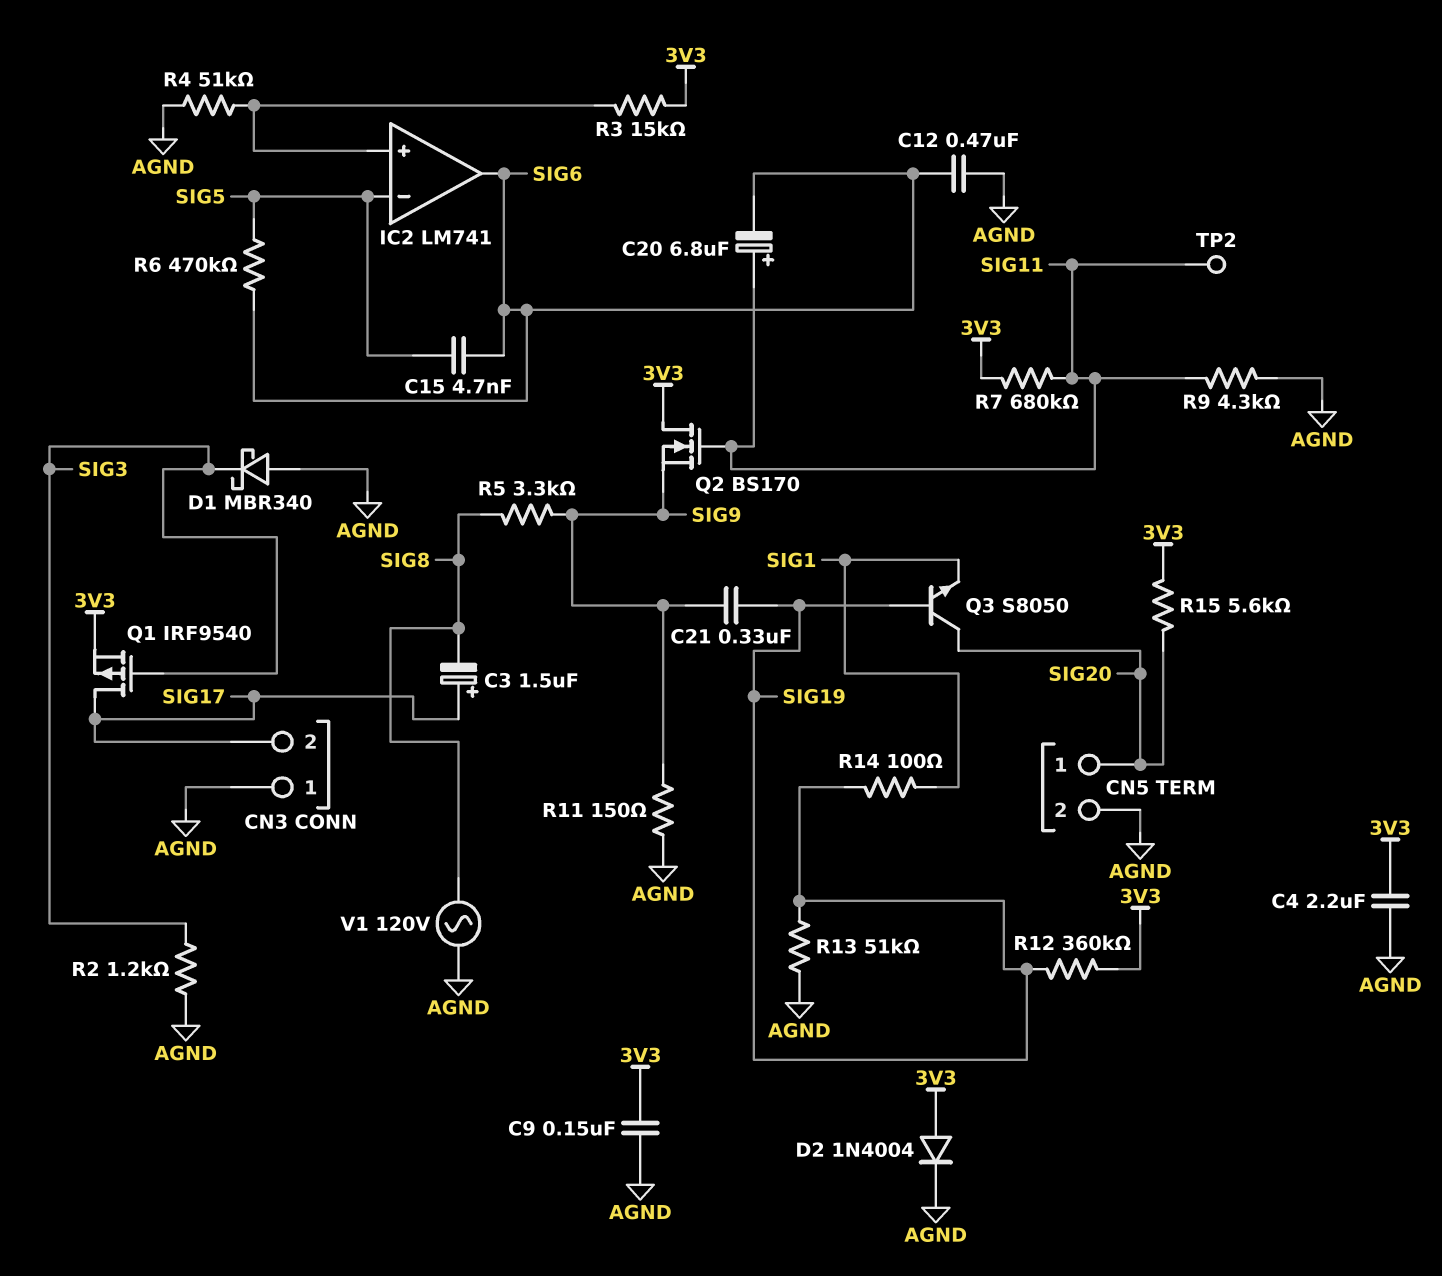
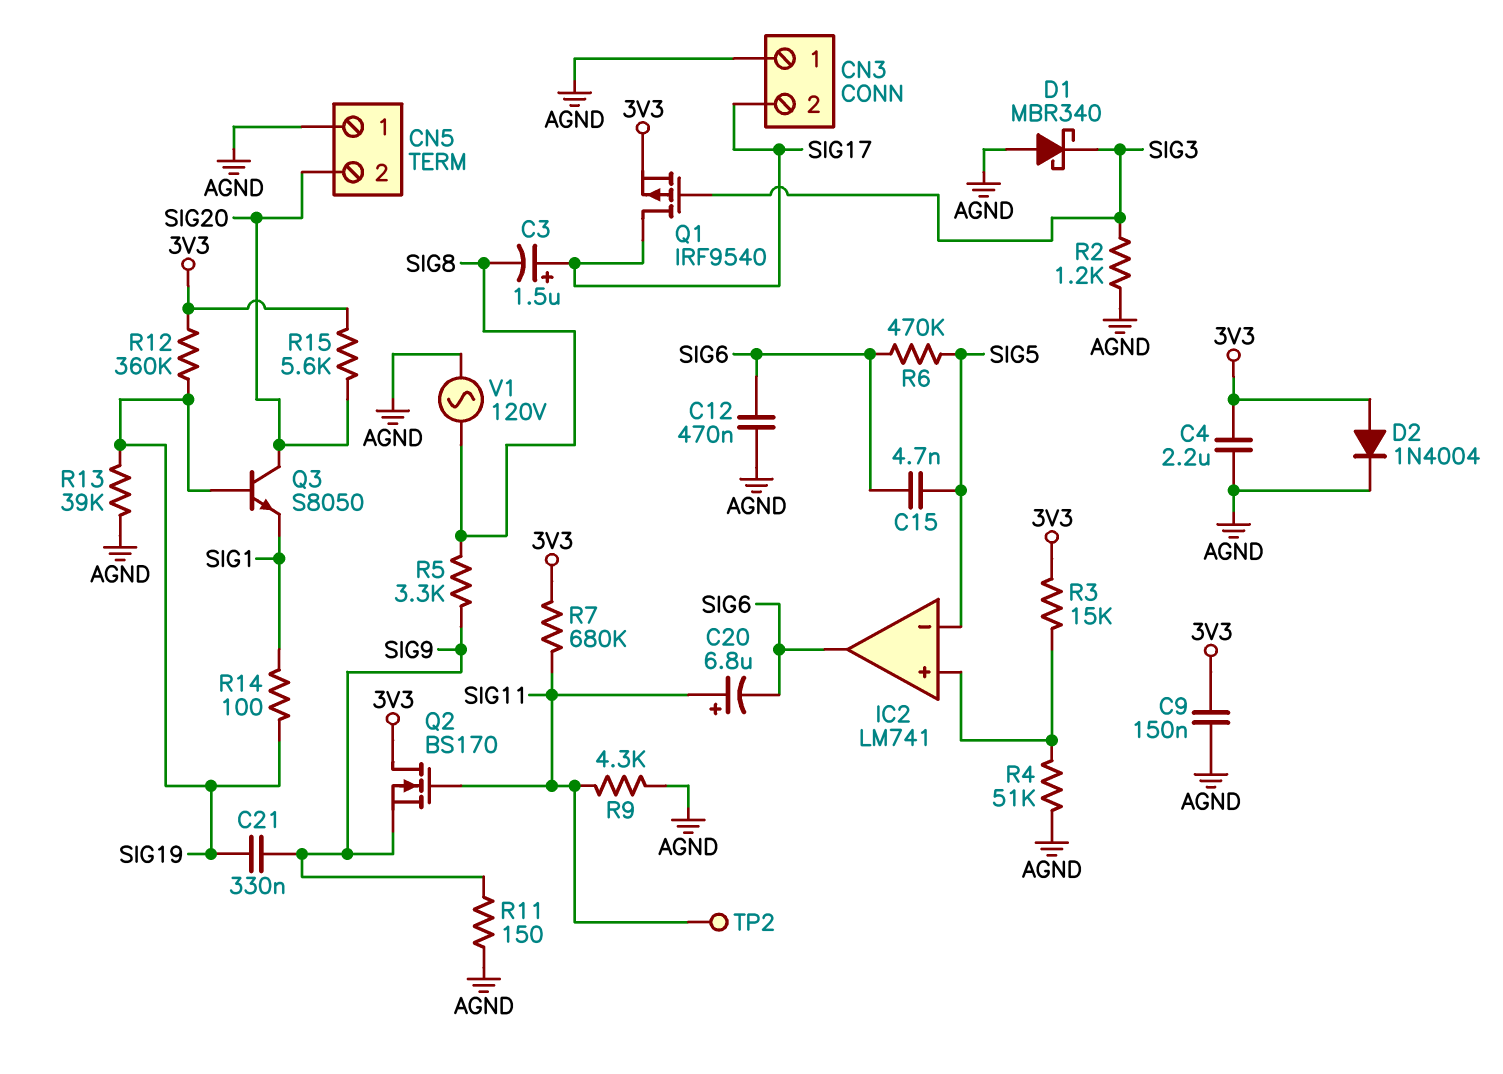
CN5 pin 1: SIG20 -> AGND
CN5 pin 2: AGND -> SIG20
R13: 51k (AGND, SIG19) -> 39k (AGND, SIG19)

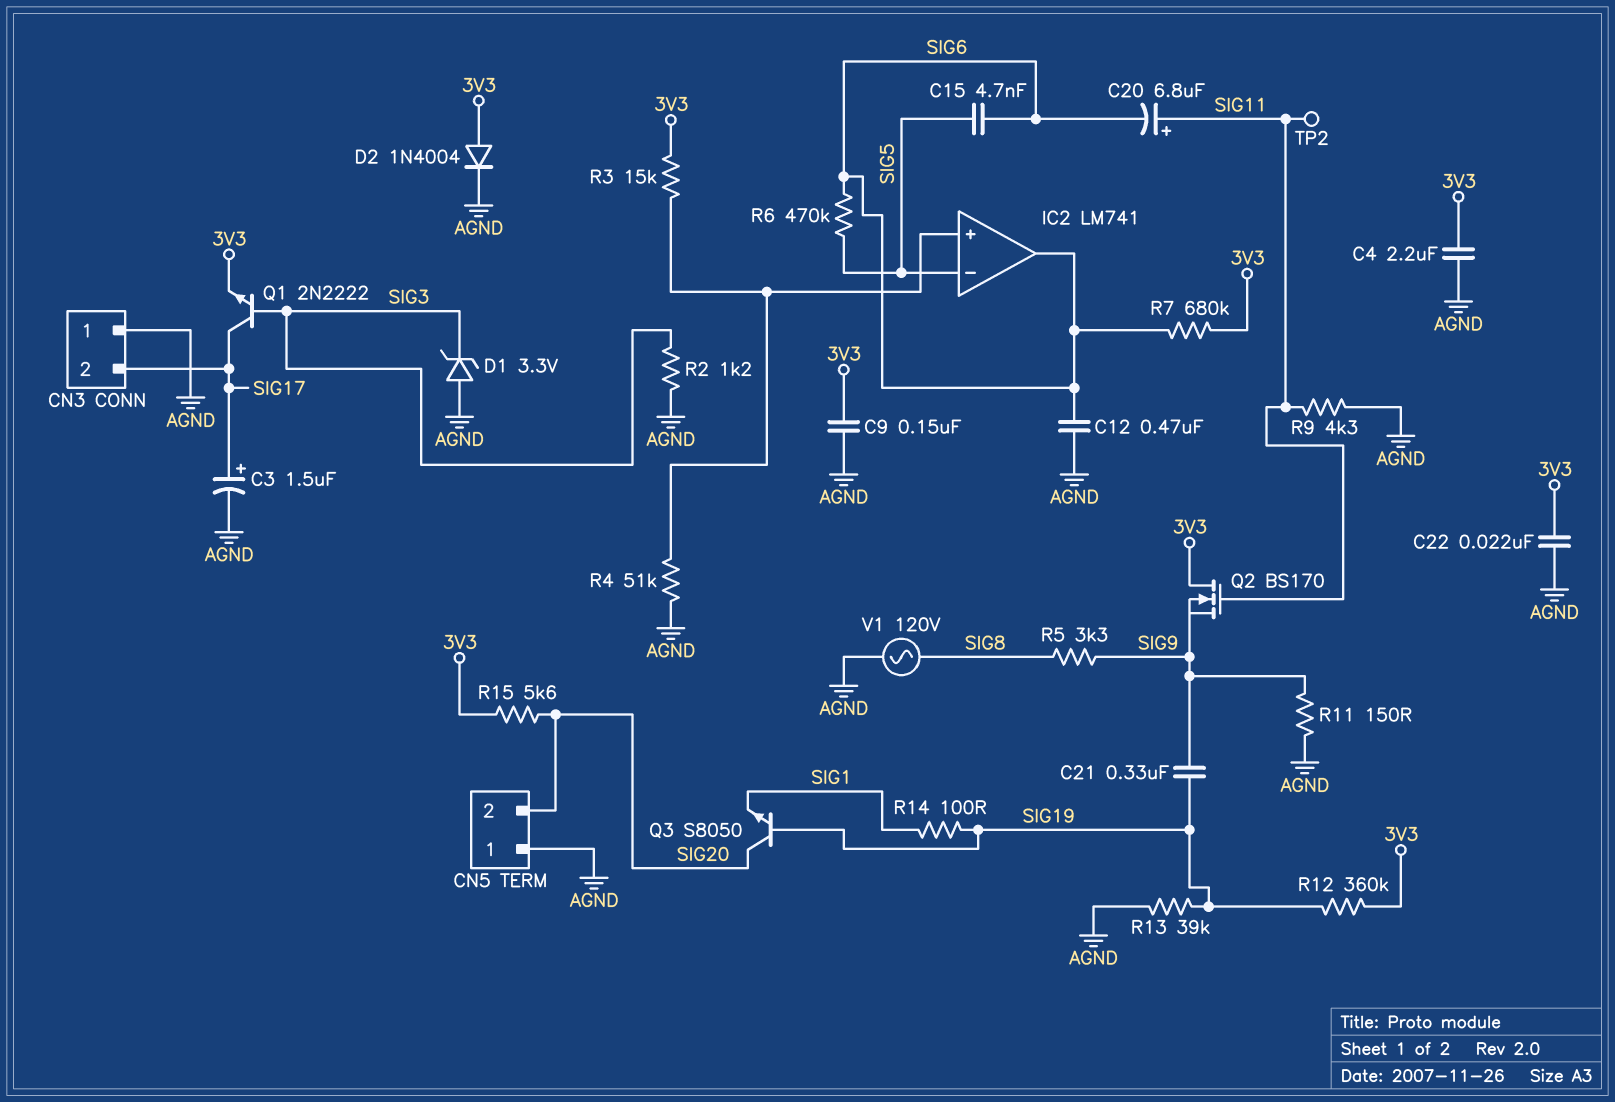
C3: 1.5uF (plus SIG17, minus SIG8) -> 1.5uF (plus SIG17, minus AGND)
C22: none -> 22nF (3V3, AGND)
D1: schottky MBR340 (A AGND, K SIG3) -> zener 3.3V (A AGND, K SIG3)
Q1: PMOS IRF9540 (G SIG3, D SIG17, S 3V3) -> NPN 2N2222 (B SIG3, C SIG17, E 3V3)
R7: 680k (3V3, SIG11) -> 680k (3V3, SIG6)

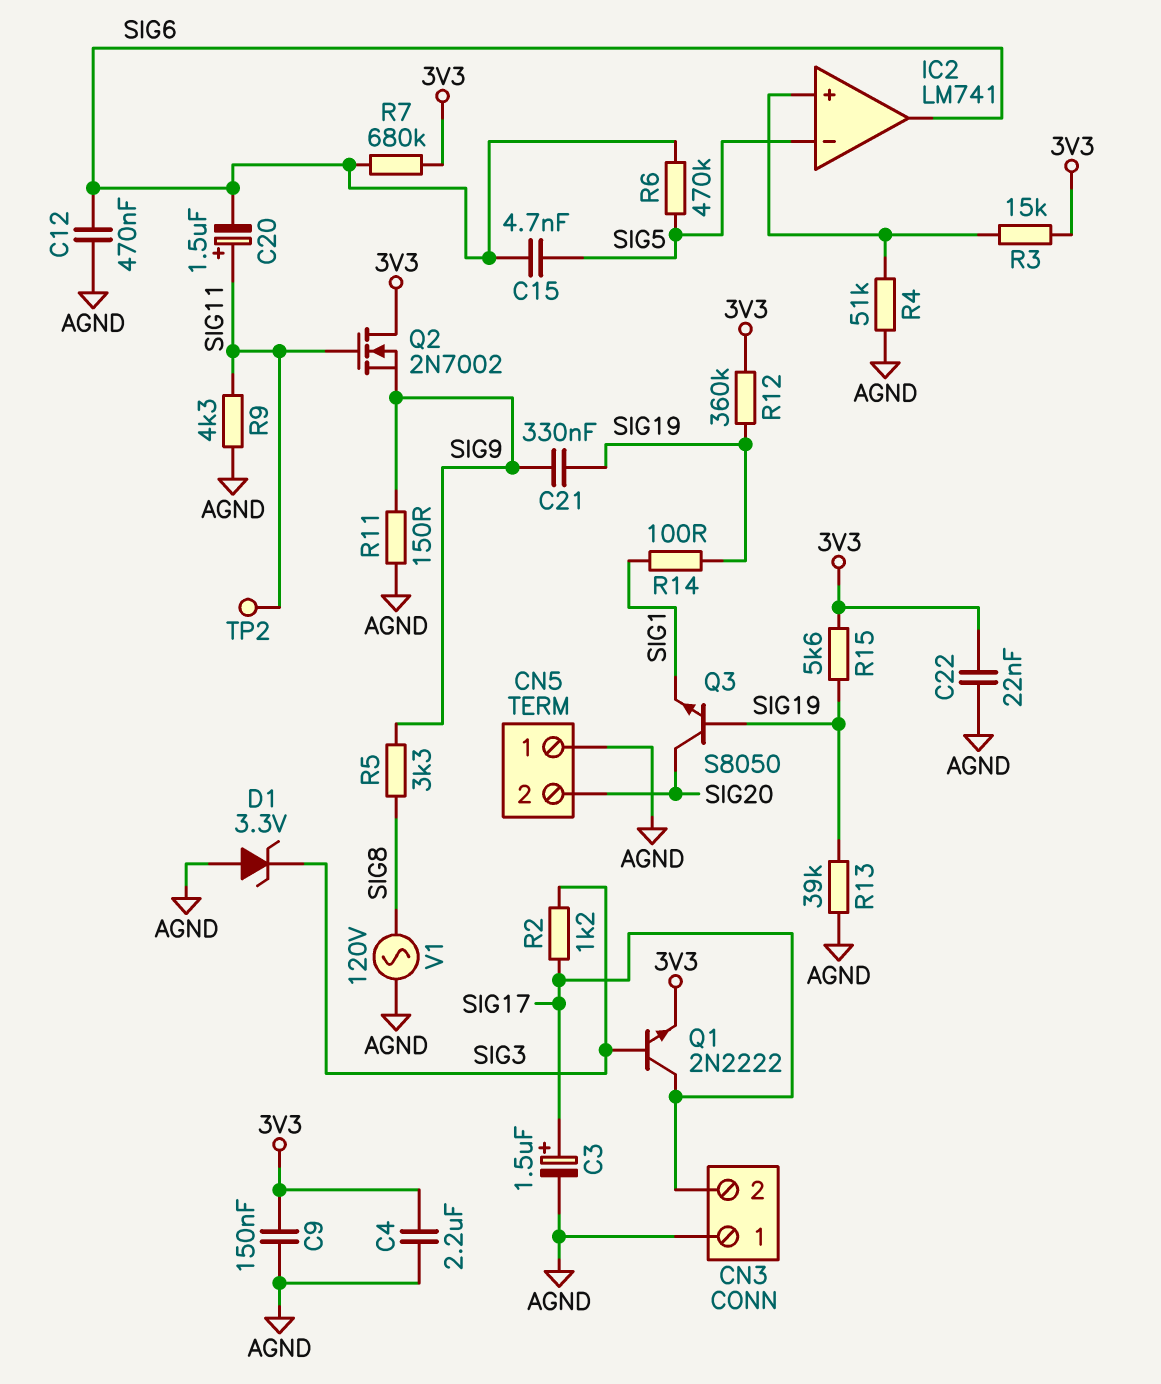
C20: 6.8uF (plus SIG11, minus SIG6) -> 1.5uF (plus SIG11, minus SIG6)
D2: diode 1N4004 (A 3V3, K AGND) -> none
Q2: NMOS BS170 (G SIG11, D 3V3, S SIG9) -> NMOS 2N7002 (G SIG11, D 3V3, S SIG9)
R2: 1.2k (AGND, SIG3) -> 1.2k (SIG3, SIG17)
R15: 5.6k (3V3, SIG20) -> 5.6k (3V3, SIG19)

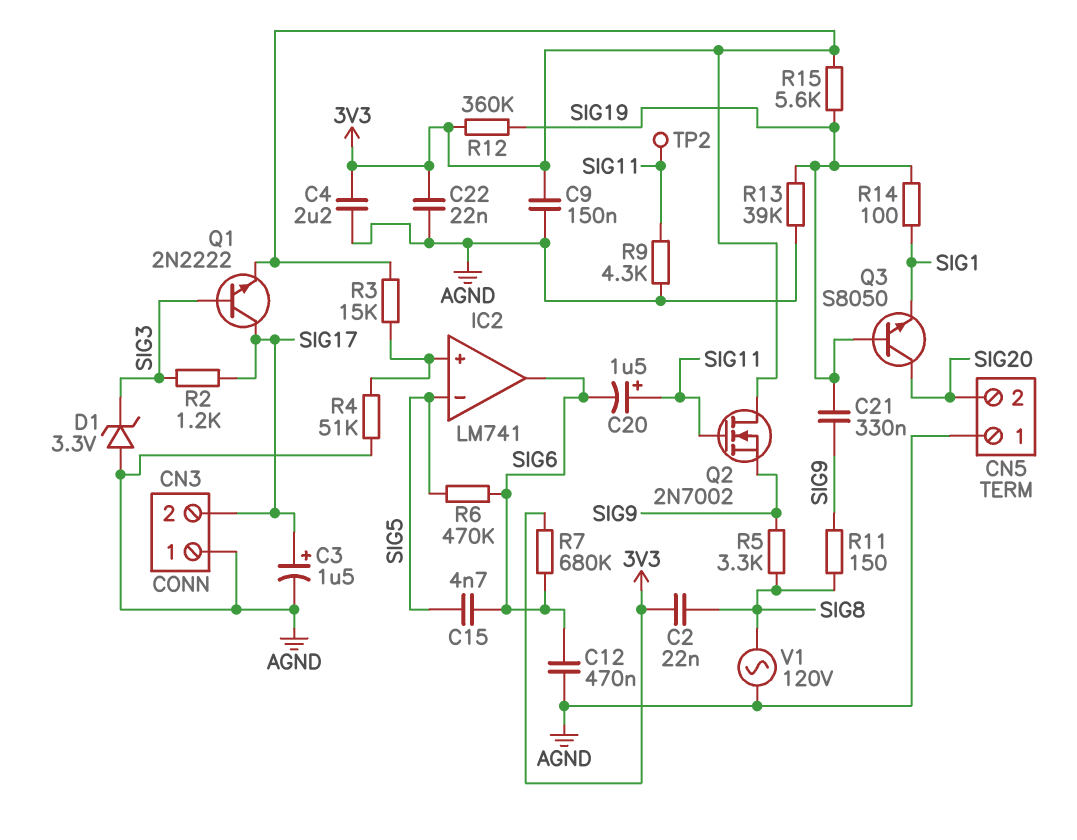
C2: none -> 22nF (3V3, SIG8)
R11: 150 (AGND, SIG9) -> 150 (SIG8, SIG9)

